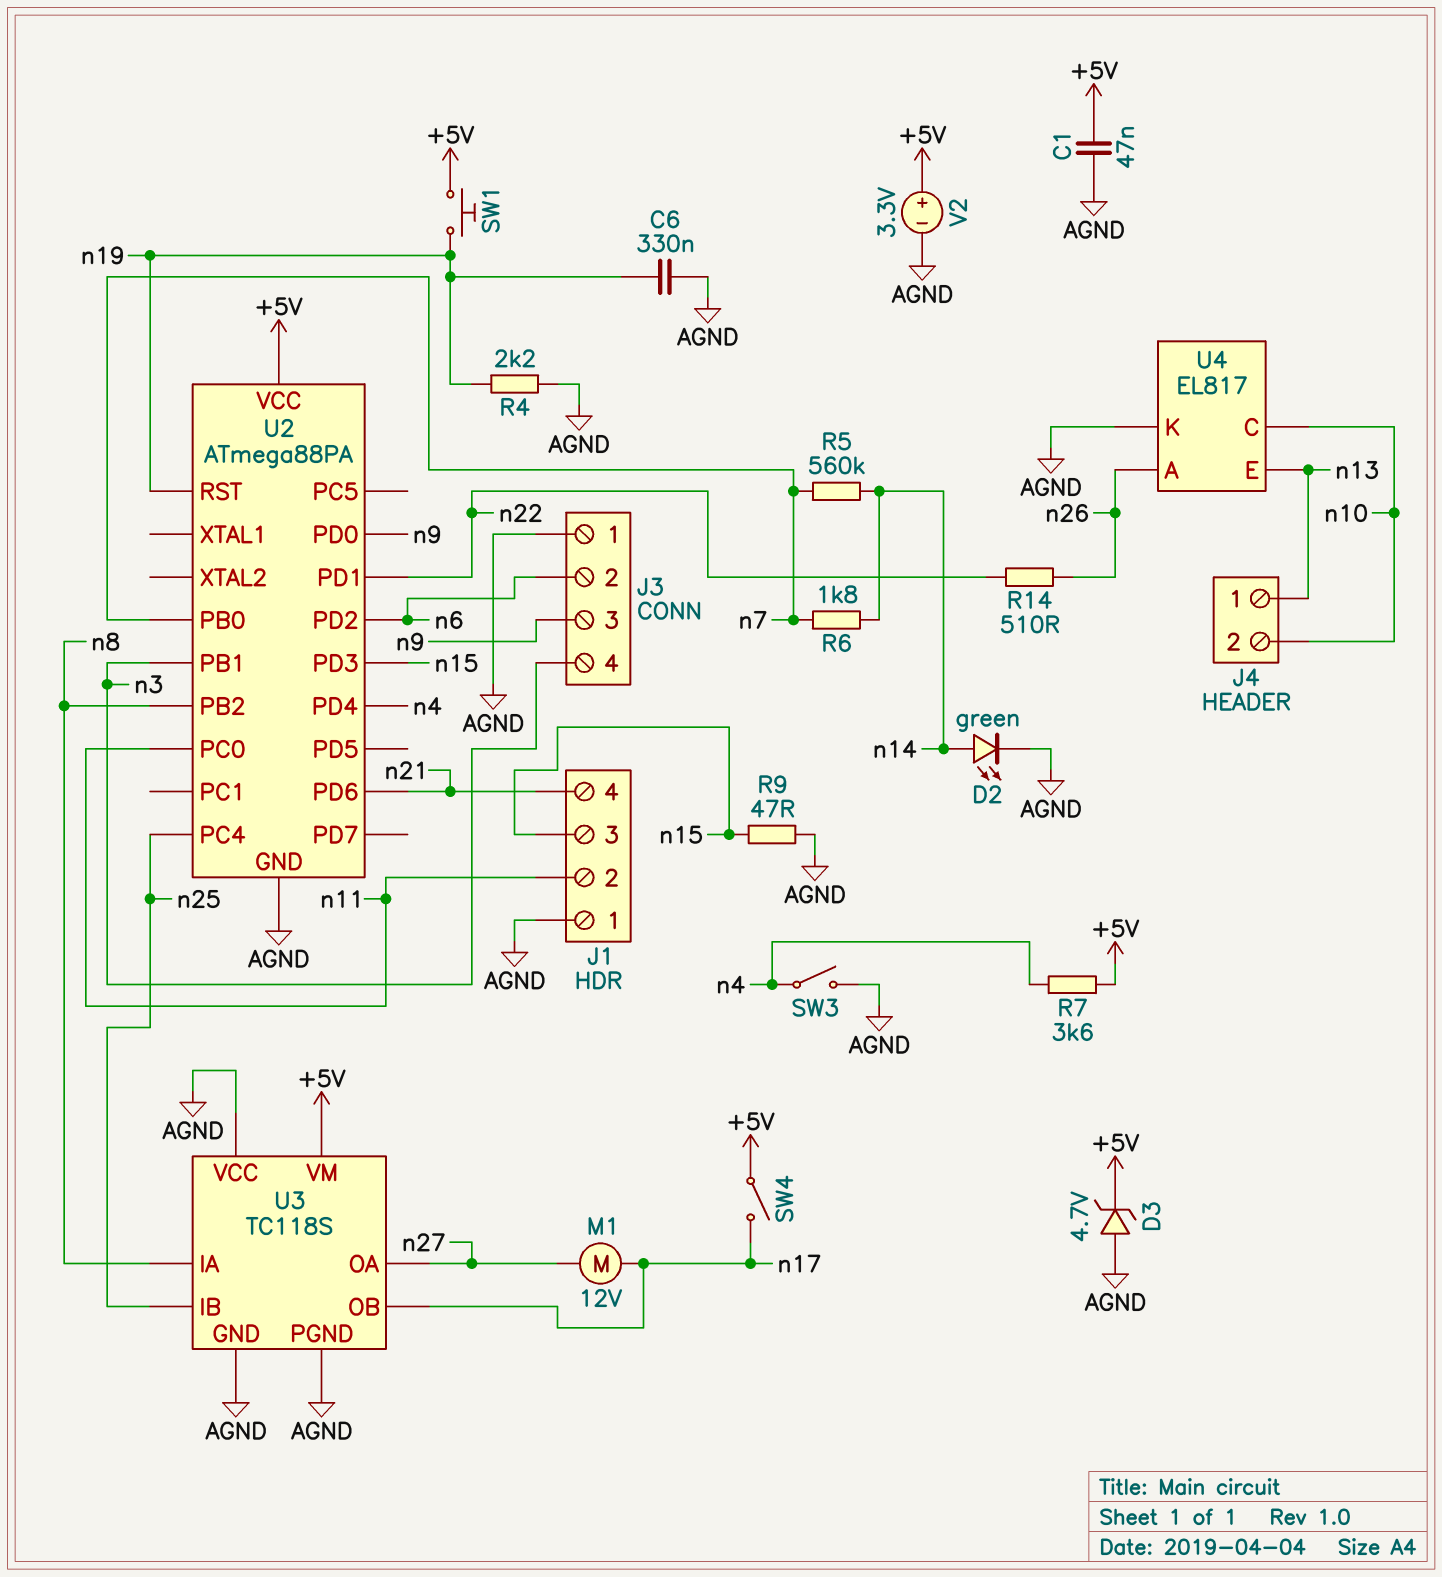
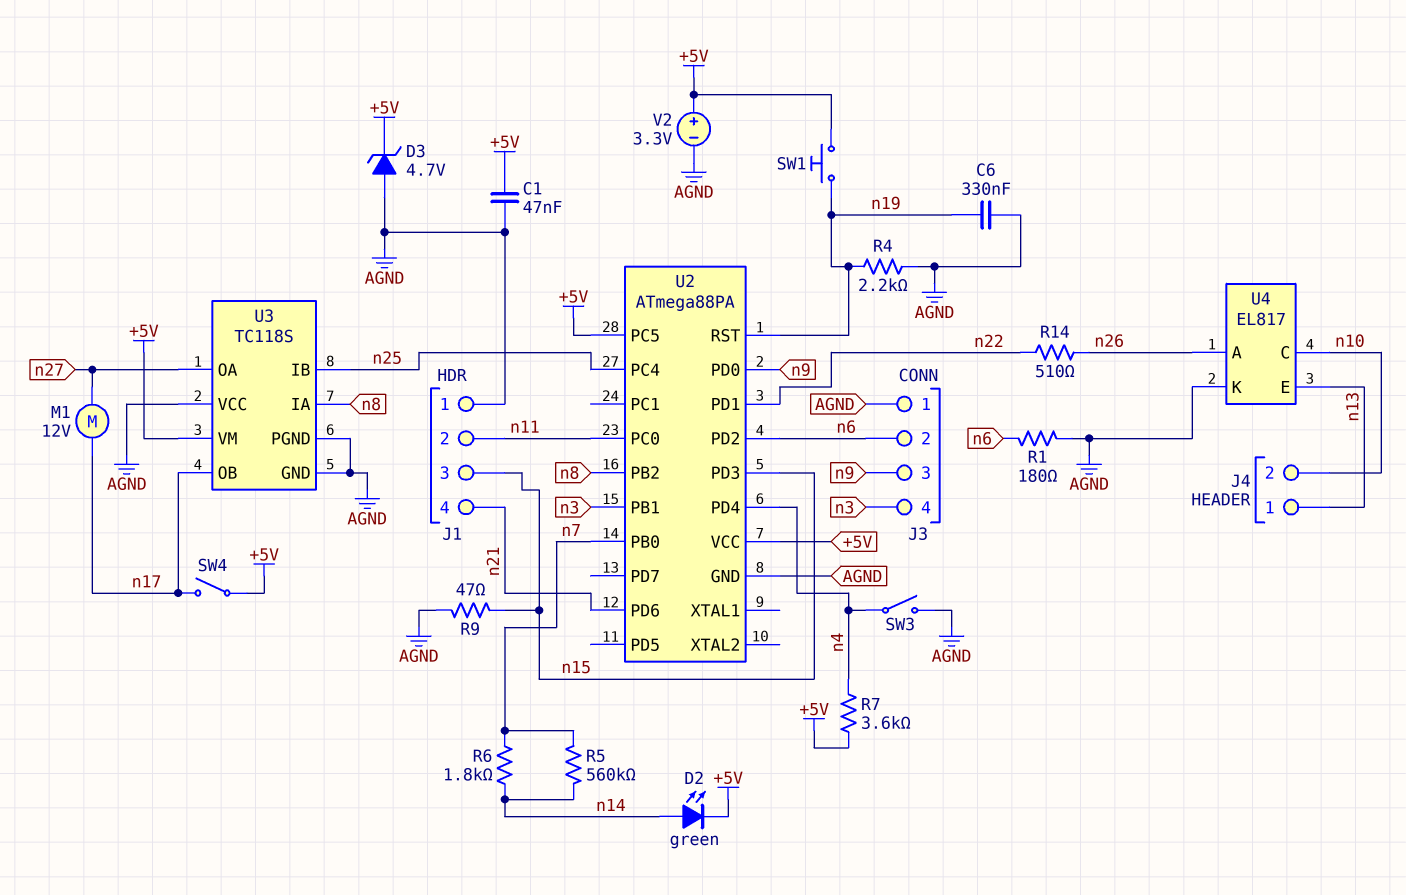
D2: LED green (A n14, K AGND) -> LED green (A n14, K +5V)
R1: none -> 180 (AGND, n6)
U2 pin PC5: none -> +5V

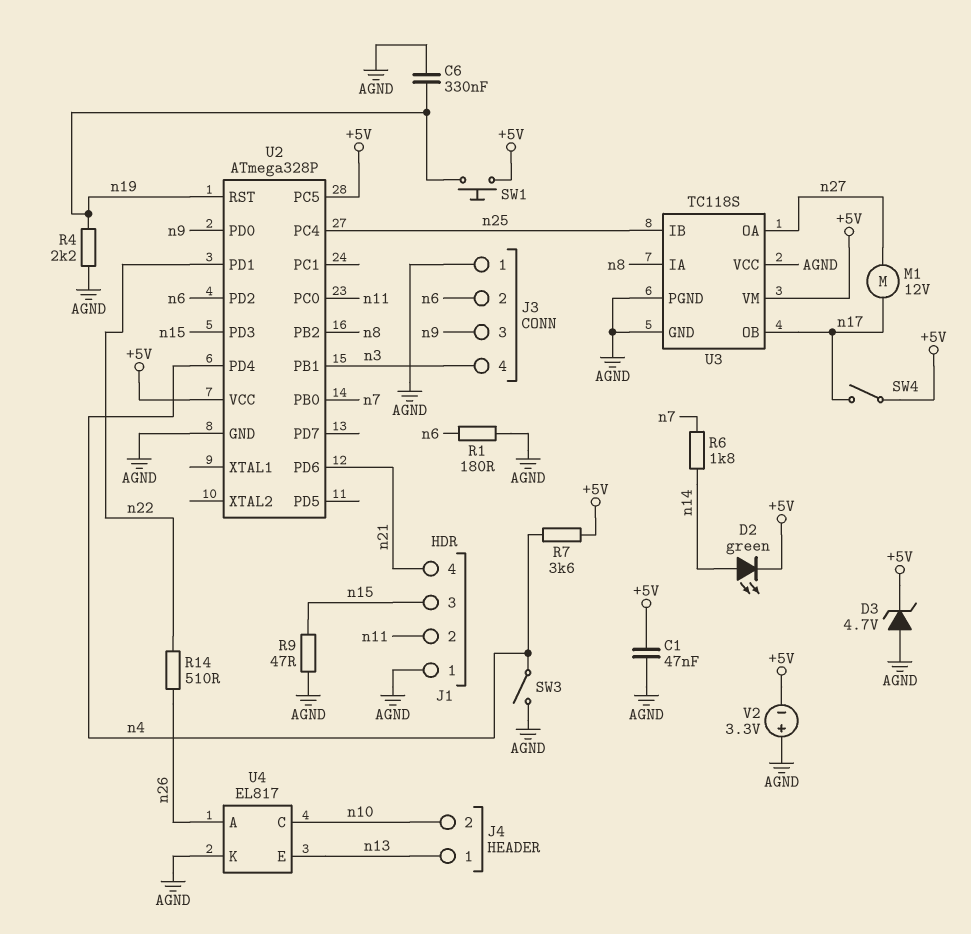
R5: 560k (n7, n14) -> none
U2: ATmega88PA -> ATmega328P
V2: 3.3V (plus +5V, minus AGND) -> 3.3V (plus AGND, minus +5V)

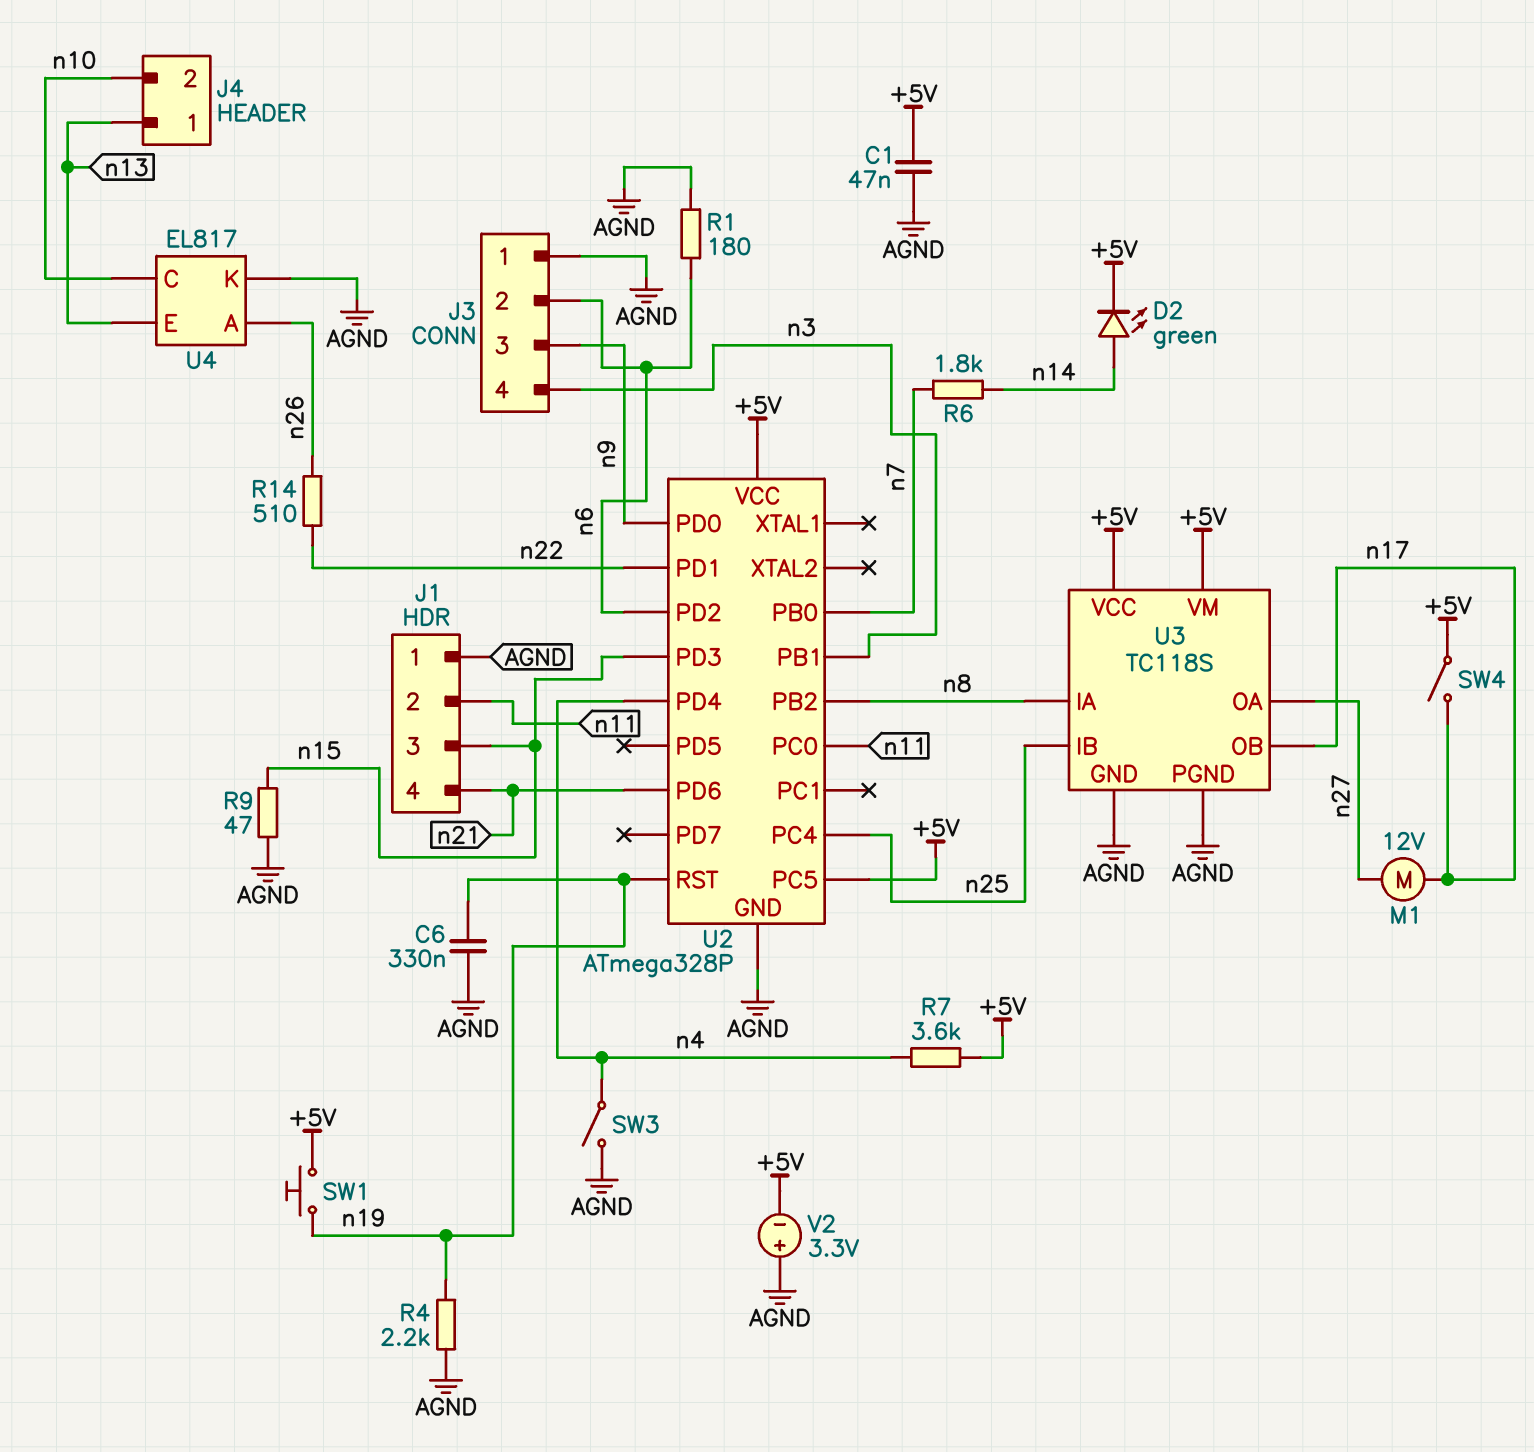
D3: zener 4.7V (A AGND, K +5V) -> none
U3 pin VCC: AGND -> +5V

